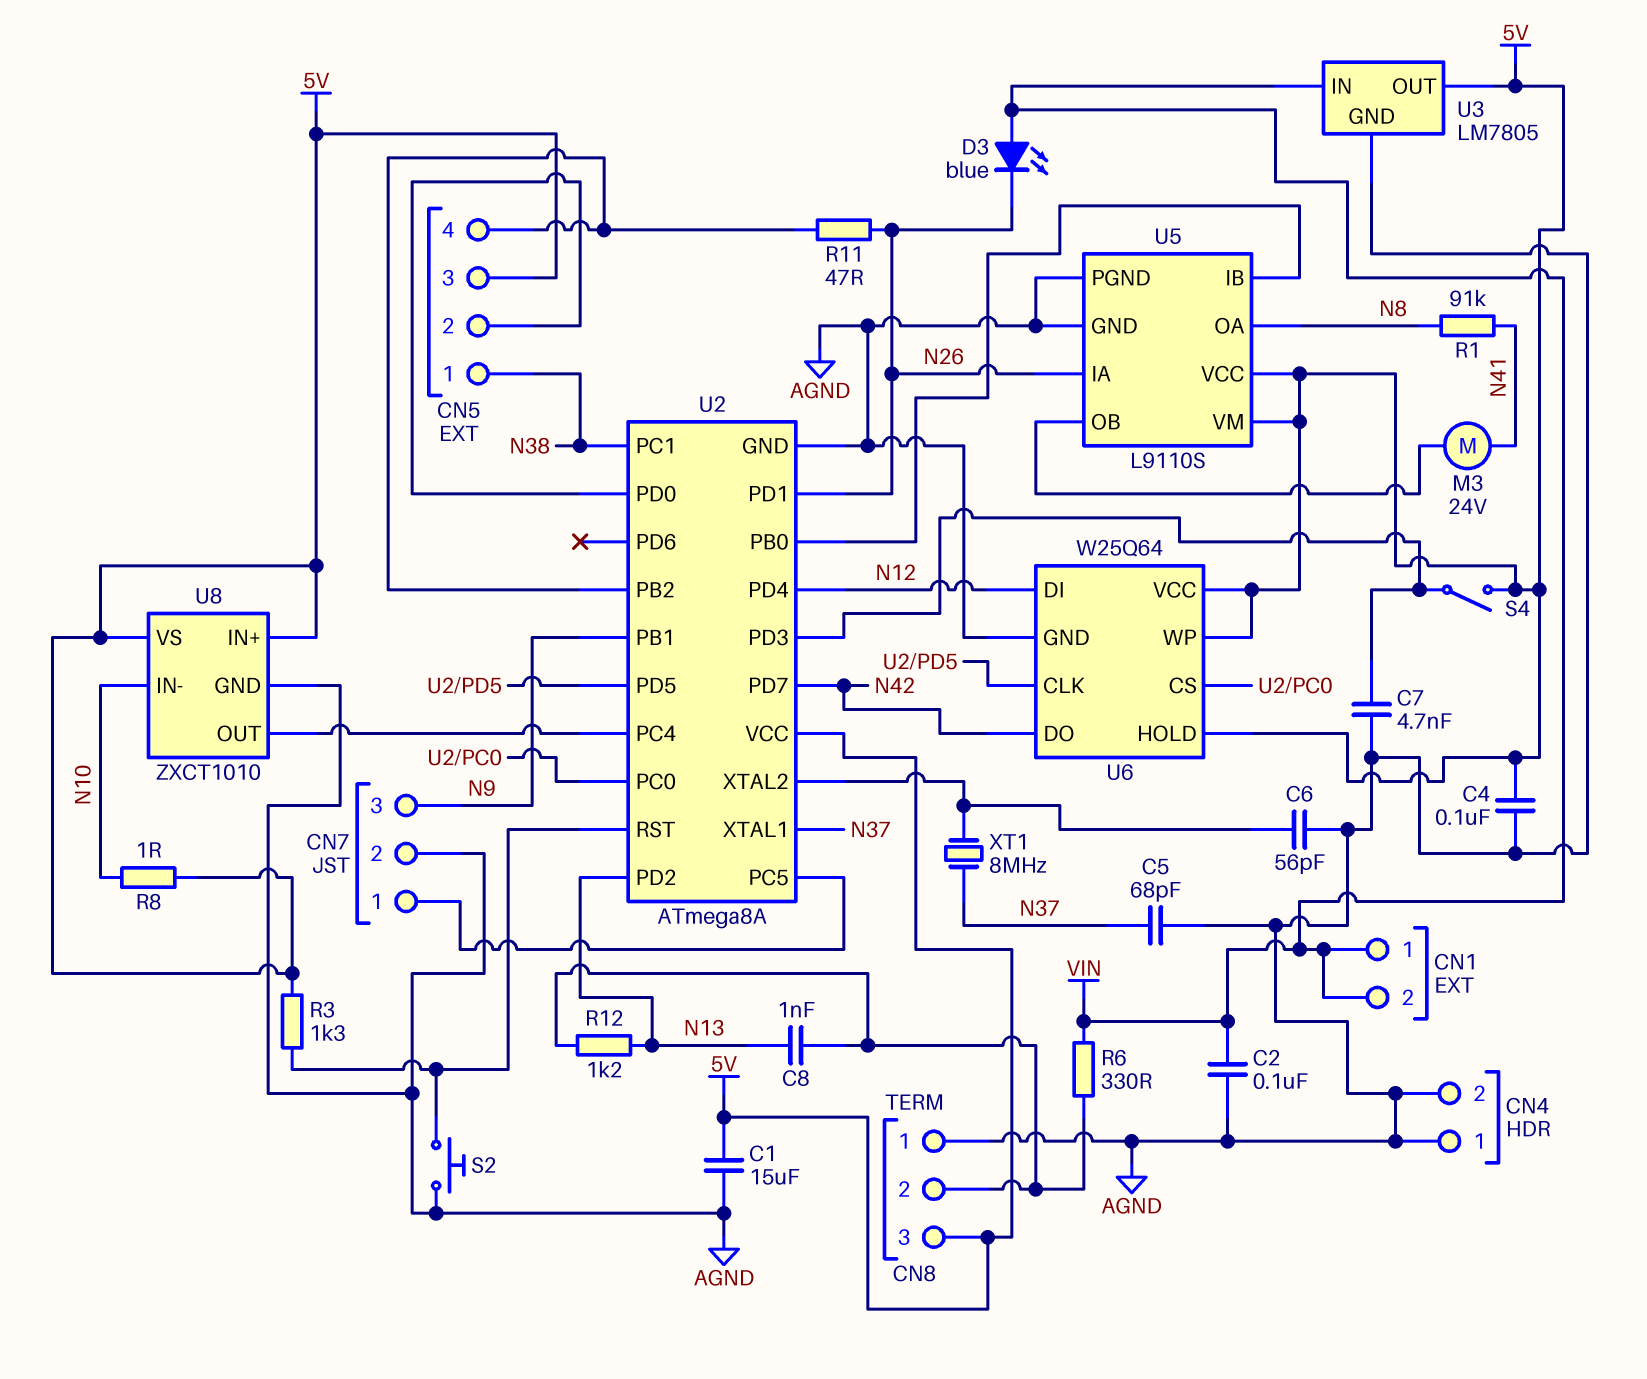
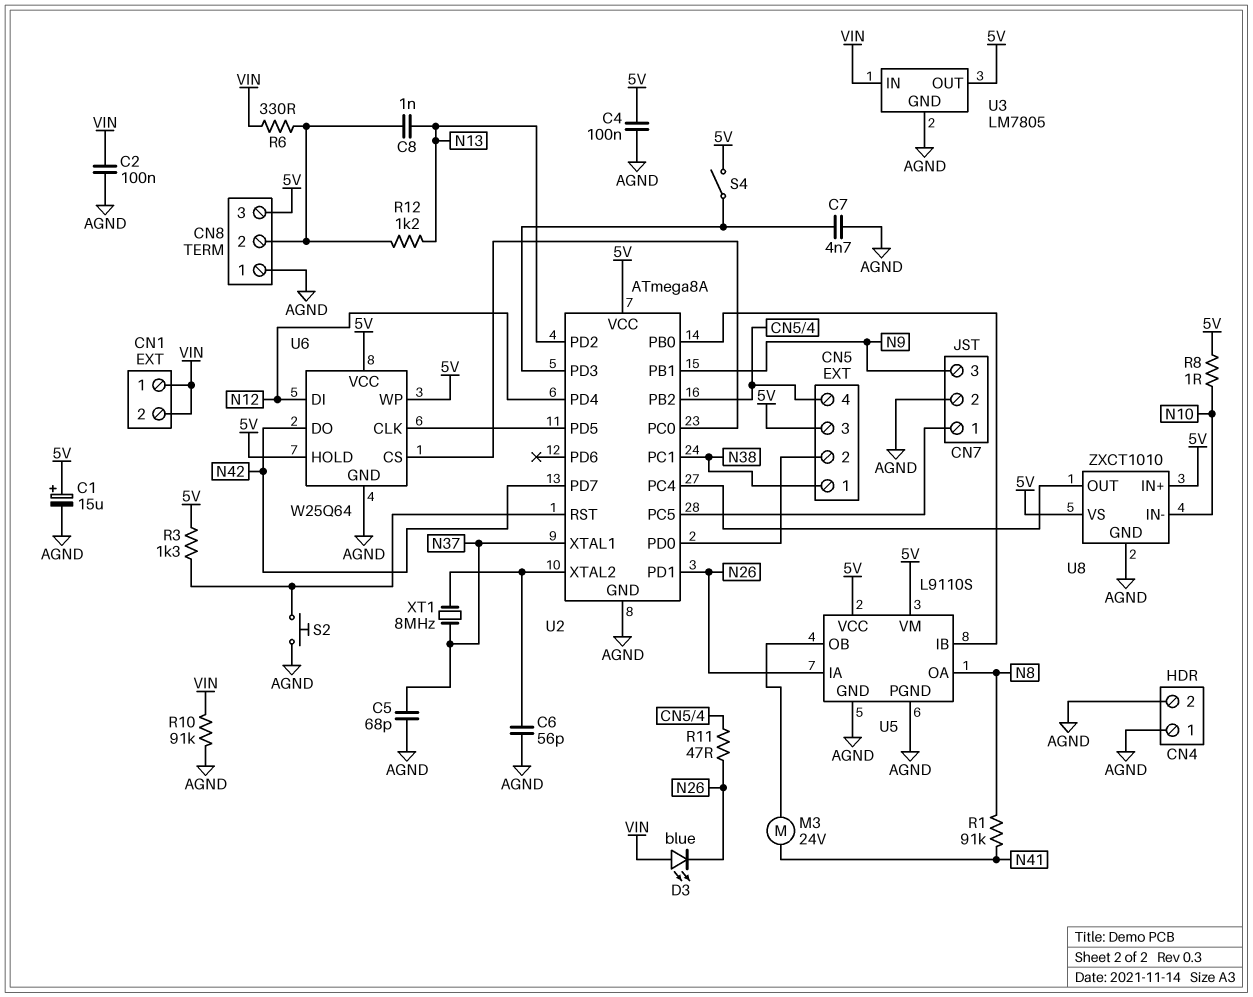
C1: 15uF (5V, AGND) -> 15uF (plus 5V, minus AGND)
R10: none -> 91k (AGND, VIN)

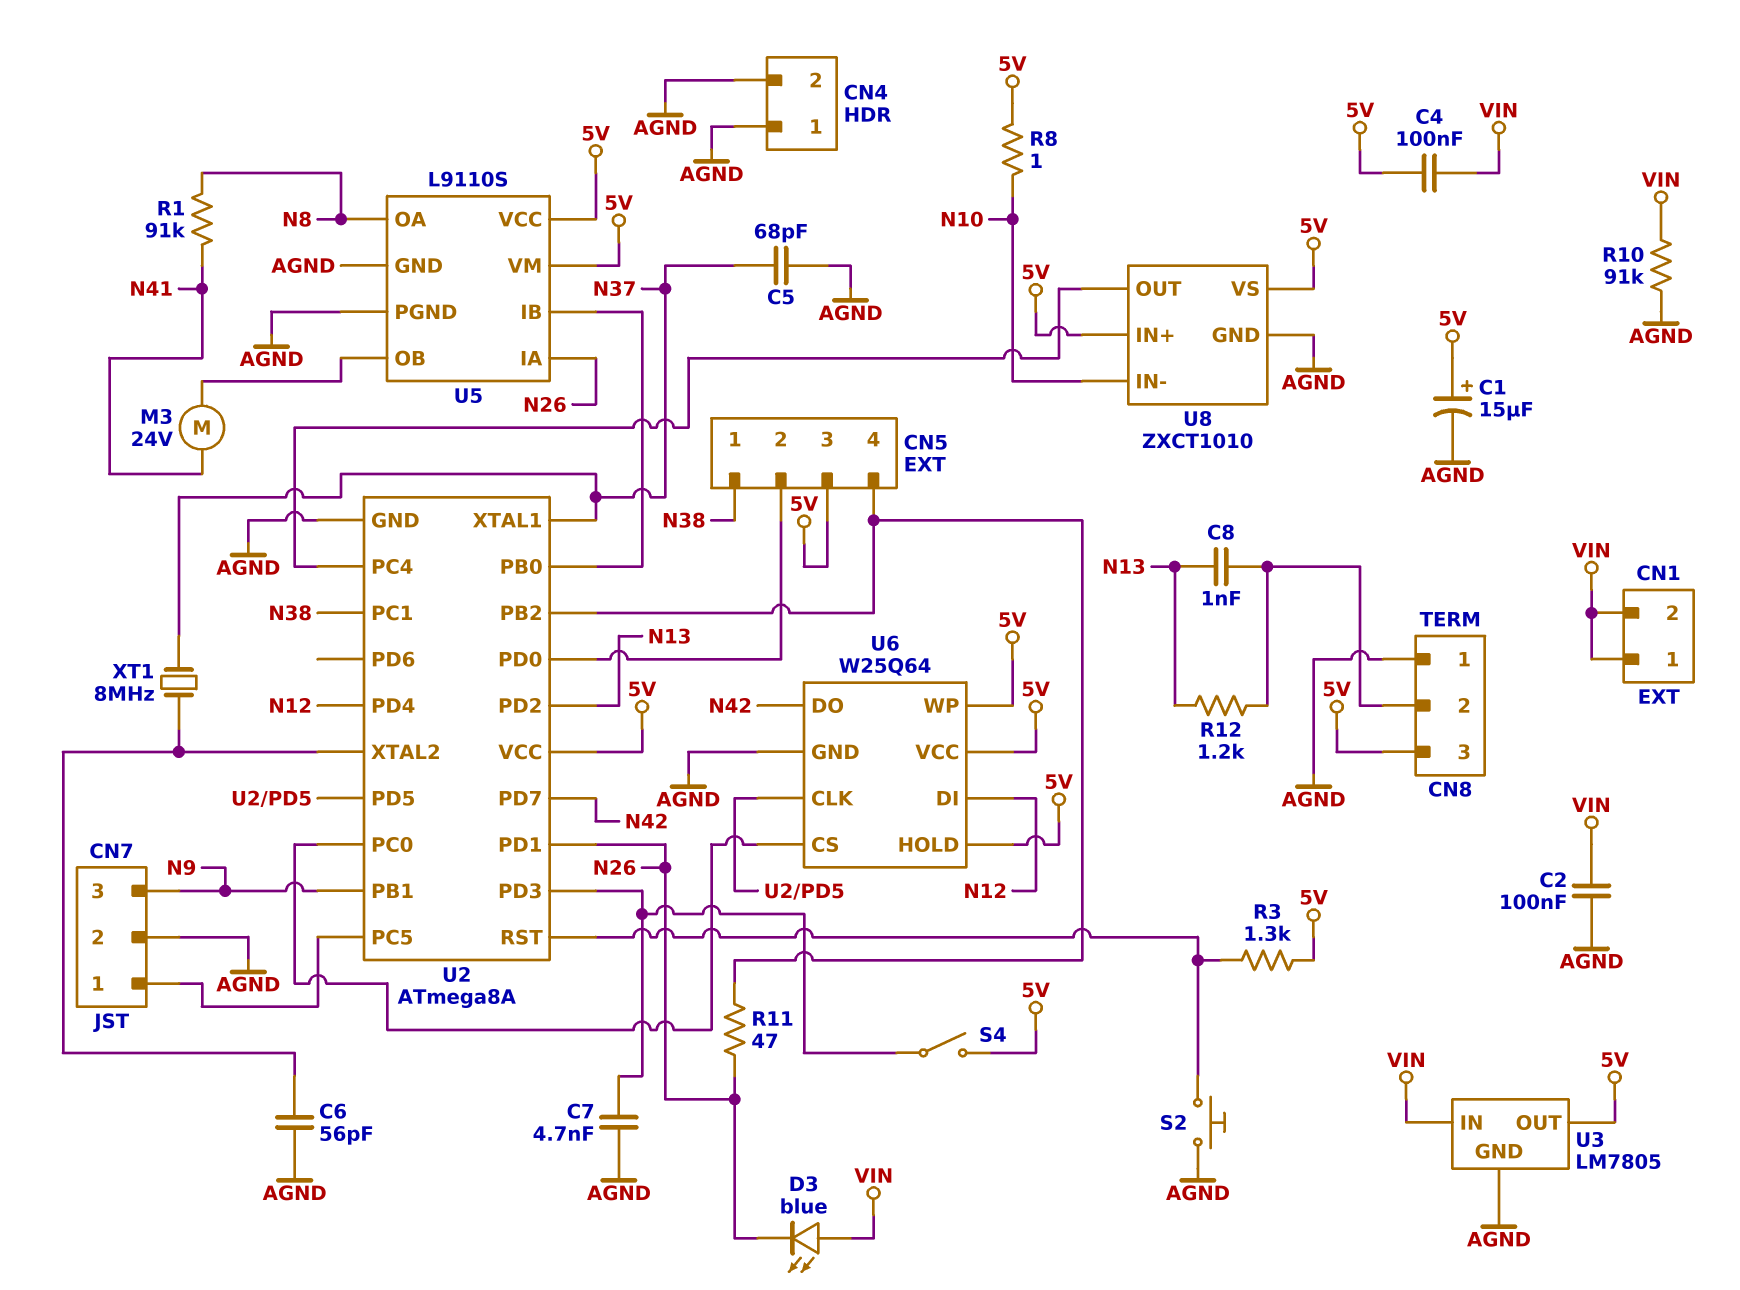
C4: 100nF (5V, AGND) -> 100nF (5V, VIN)
R6: 330 (CN8/2, VIN) -> none

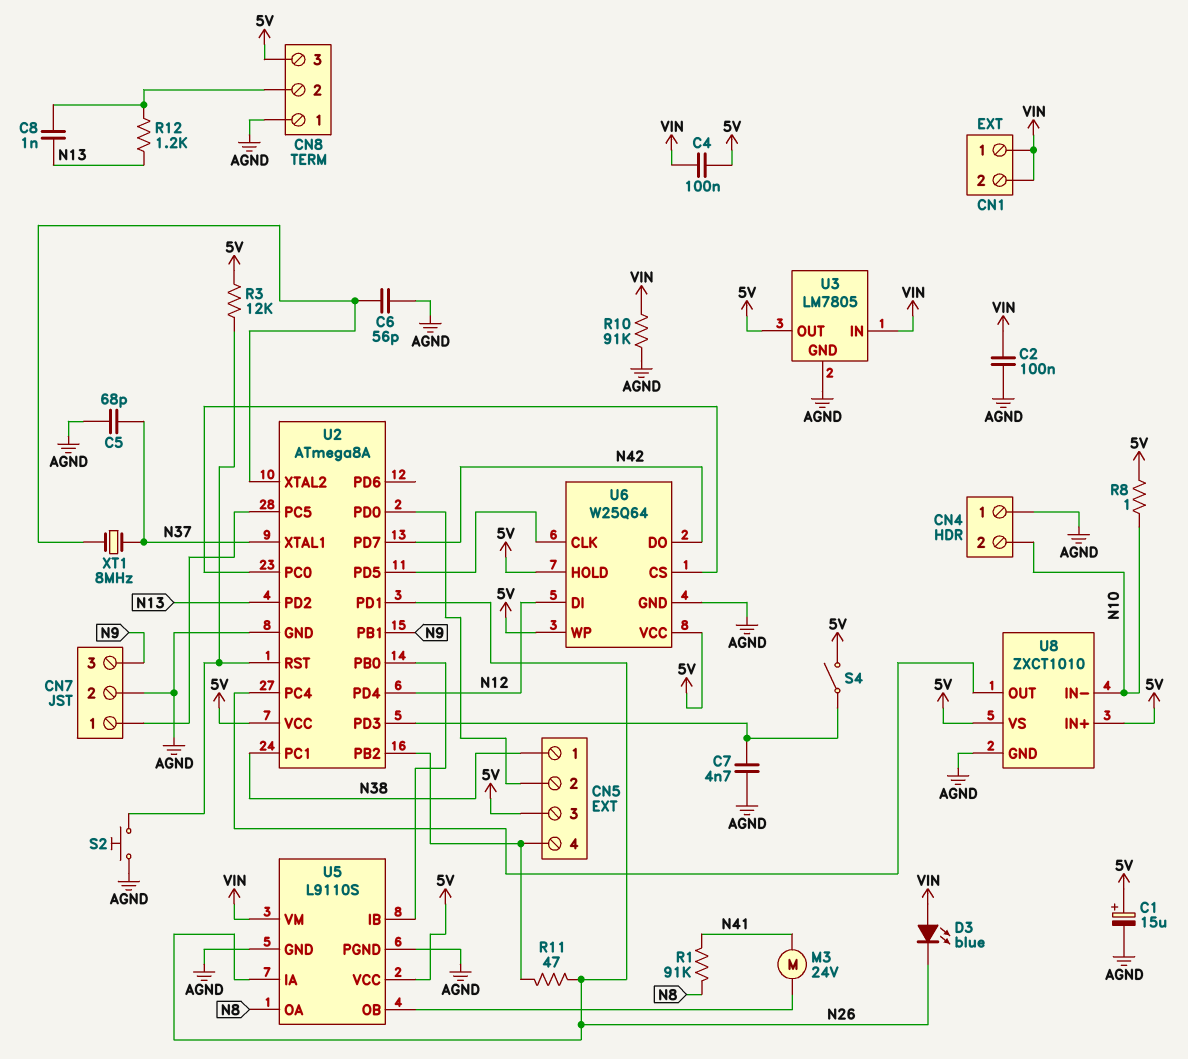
CN4 pin 2: AGND -> N10
R3: 1.3k (5V, U2/RST) -> 12k (5V, U2/RST)
U5 pin VM: 5V -> VIN

